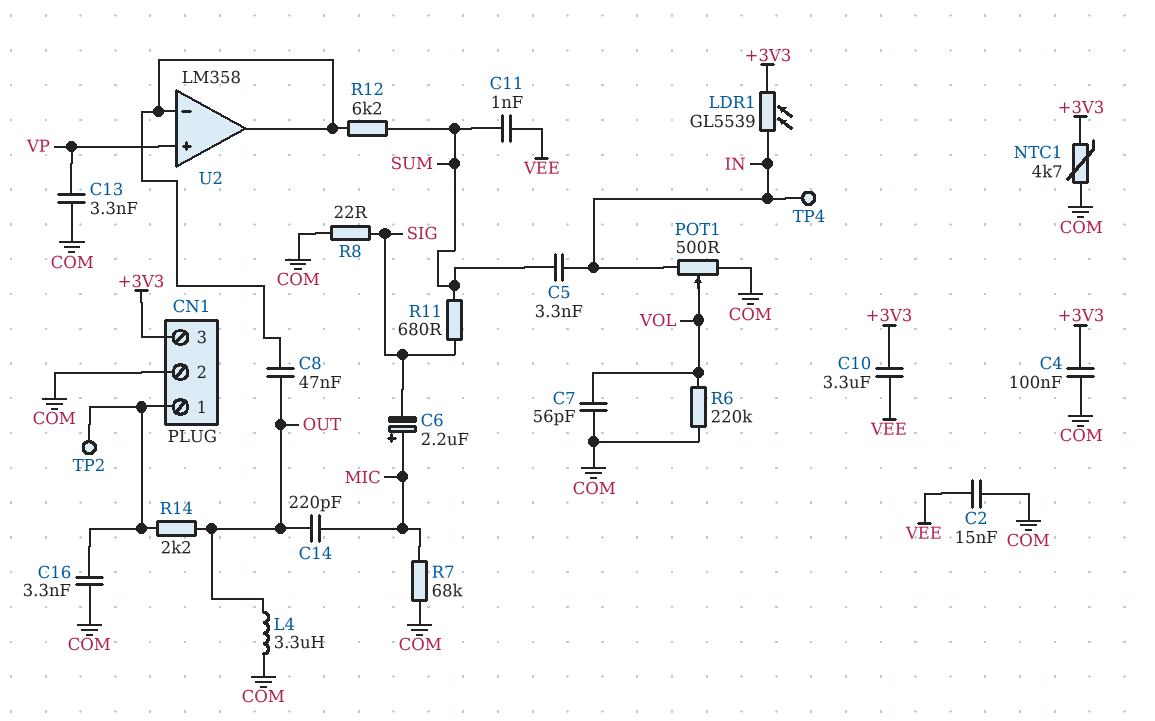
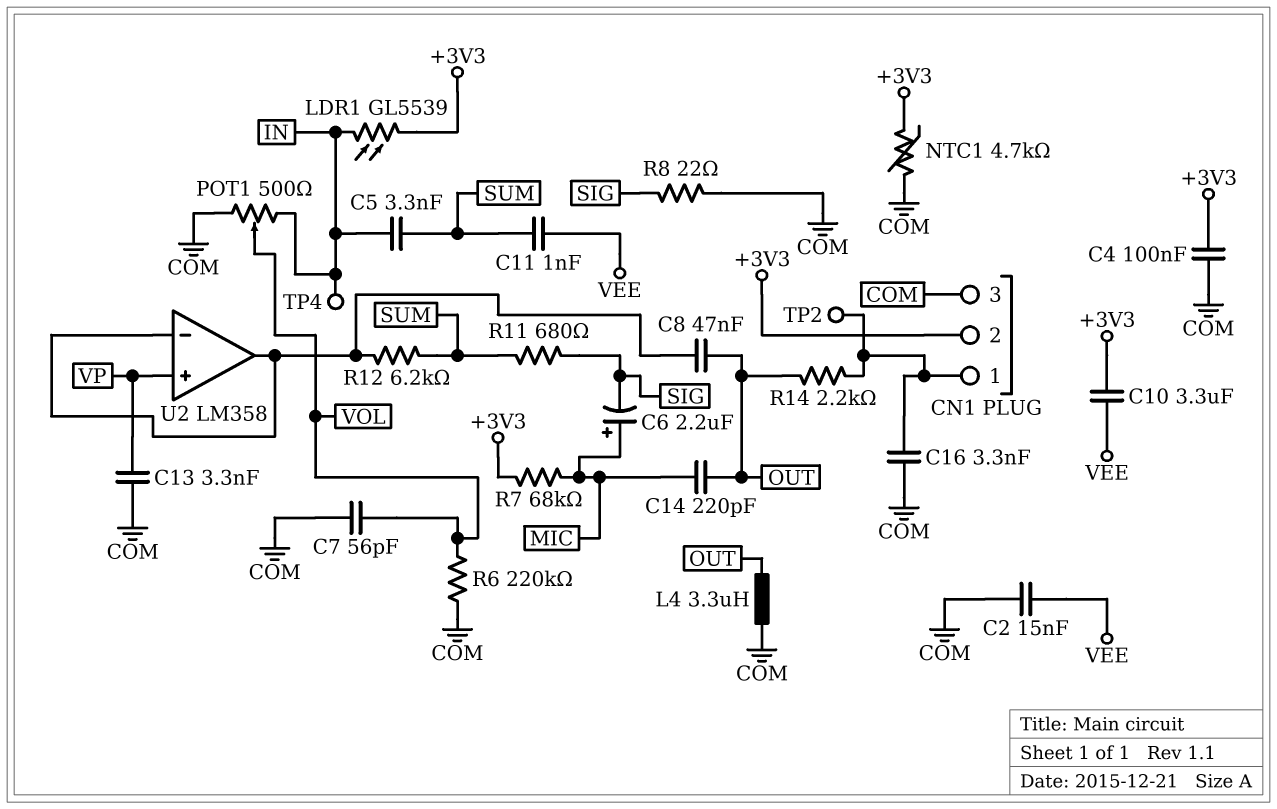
CN1 pin 2: COM -> +3V3
CN1 pin 3: +3V3 -> COM
R7: 68k (COM, MIC) -> 68k (+3V3, MIC)

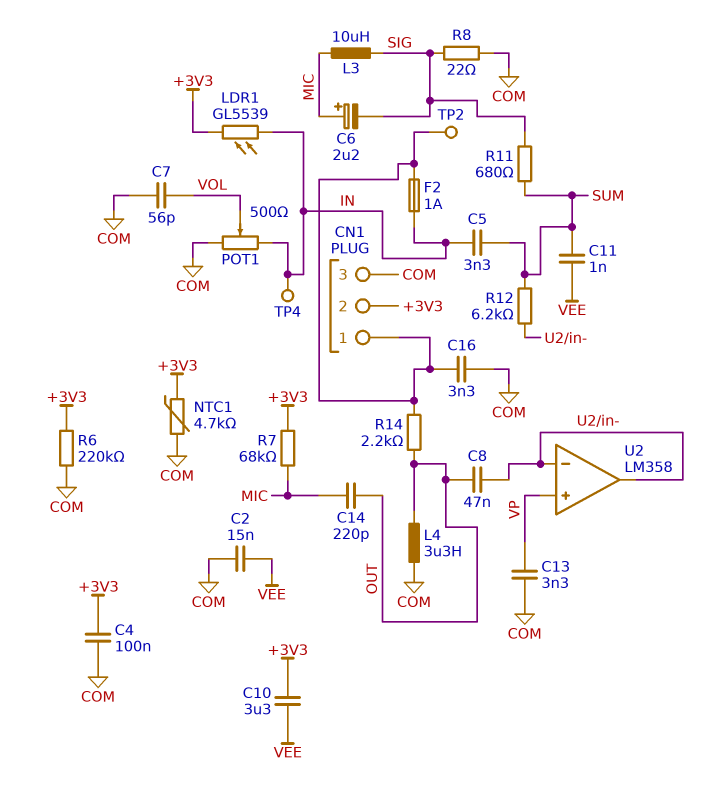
F2: none -> 1A (CN1/1, IN)
L3: none -> 10uH (MIC, SIG)
R6: 220k (COM, VOL) -> 220k (+3V3, COM)

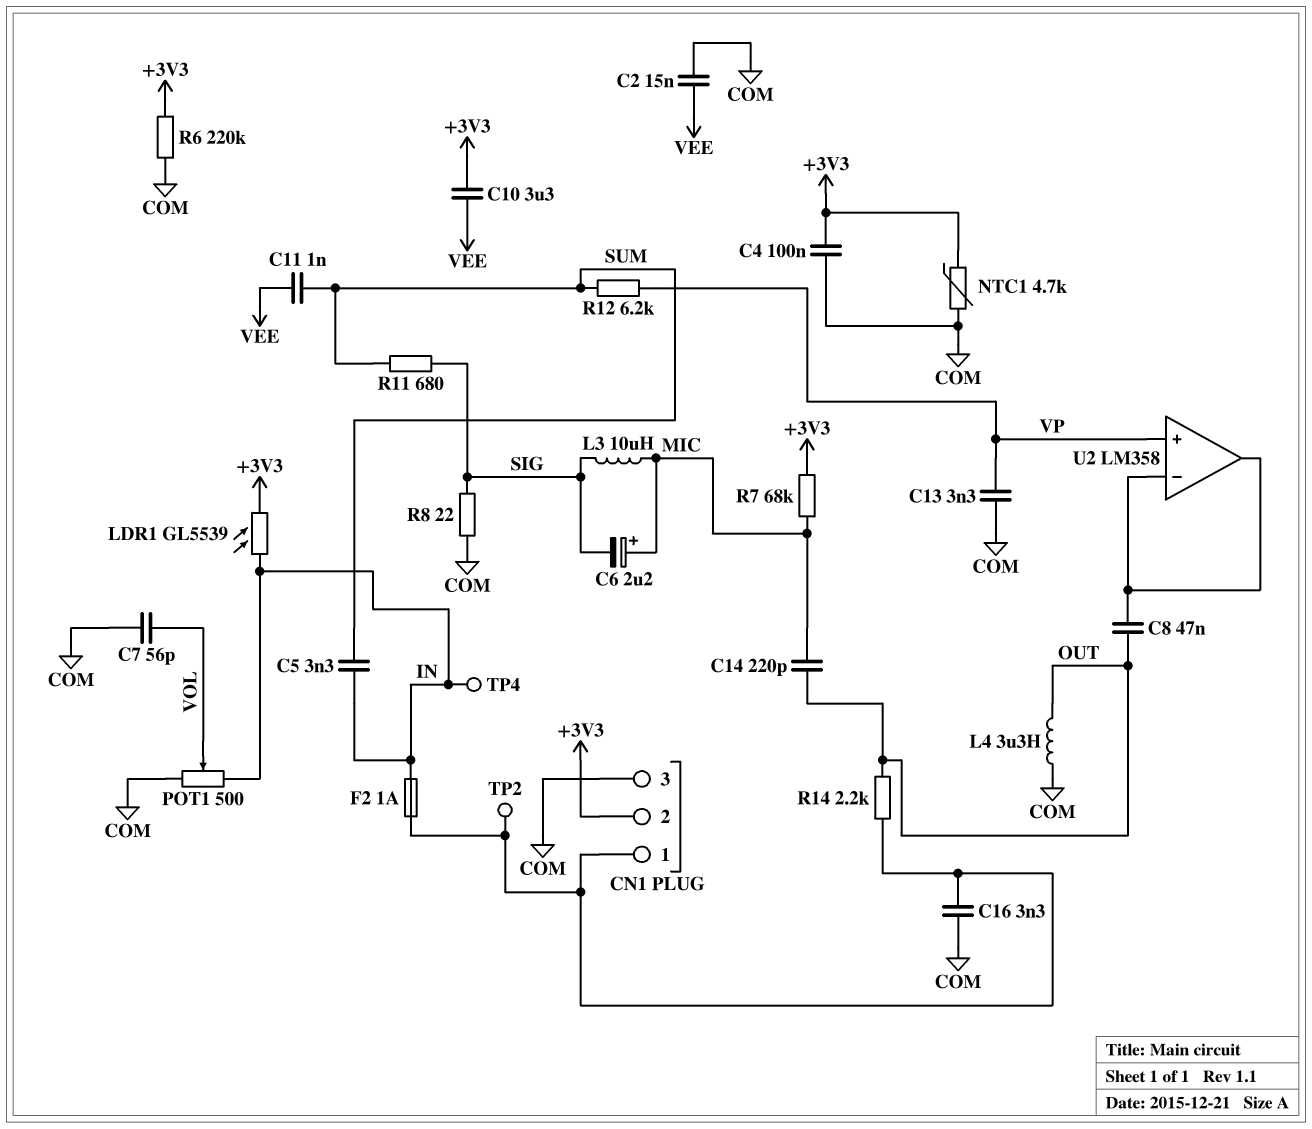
R12: 6.2k (SUM, U2/in-) -> 6.2k (SUM, VP)

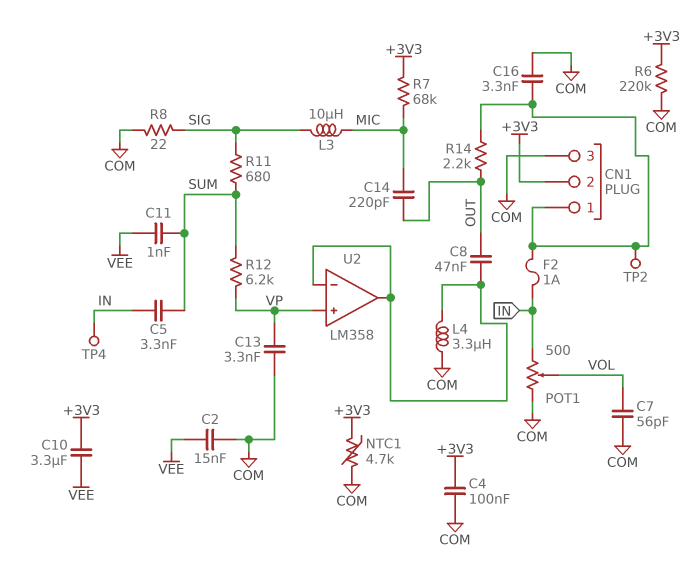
C6: 2.2uF (plus MIC, minus SIG) -> none
L4: 3.3uH (COM, OUT) -> 3.3uH (COM, U2/in-)
LDR1: GL5539 (+3V3, IN) -> none

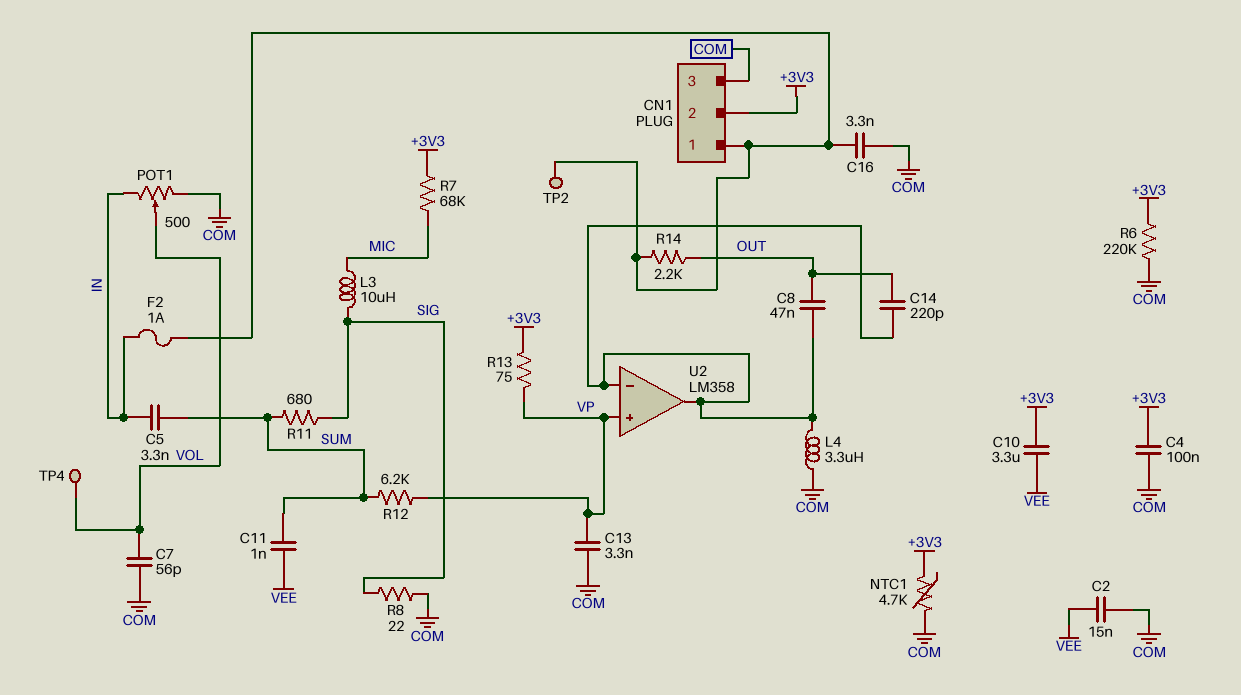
C14: 220pF (MIC, OUT) -> 220pF (OUT, U2/in-)
R13: none -> 75 (+3V3, VP)
TP4: test point (IN) -> test point (VOL)

